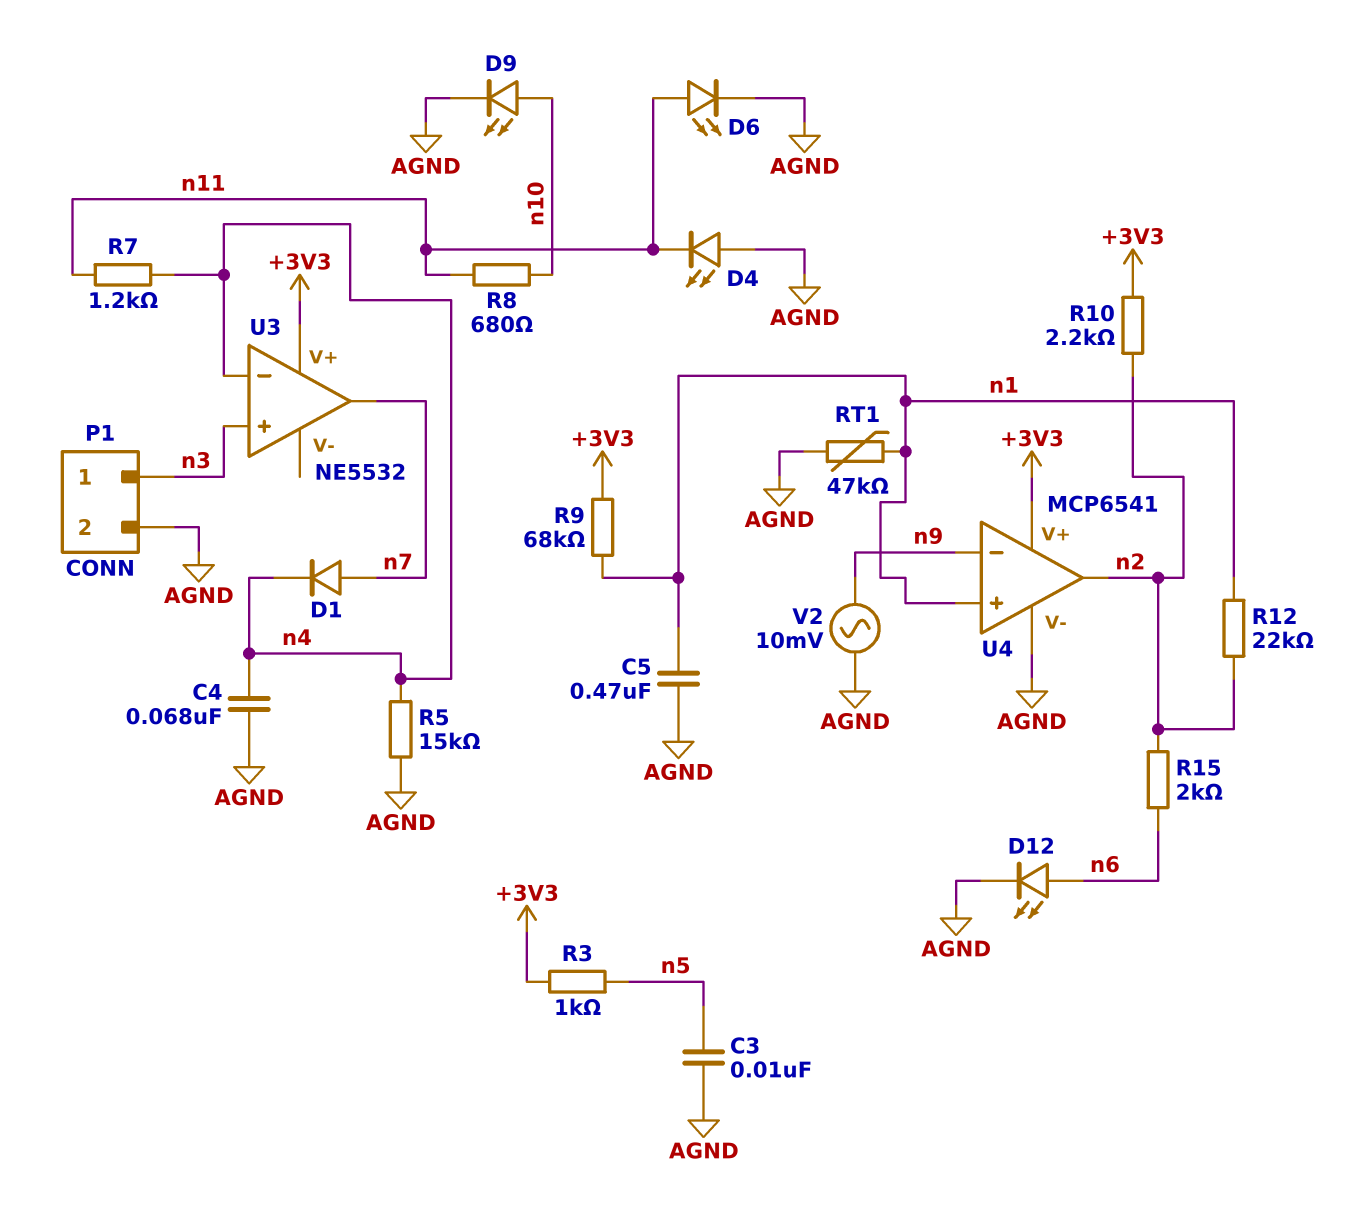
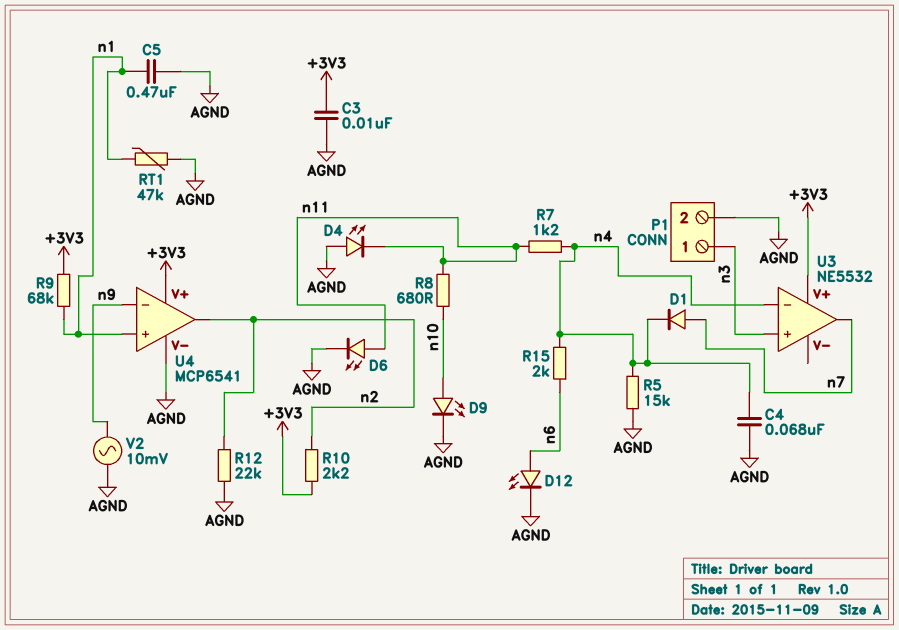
C3: 10nF (AGND, n5) -> 10nF (+3V3, AGND)
R3: 1k (+3V3, n5) -> none
R12: 22k (n1, n2) -> 22k (AGND, n2)
R15: 2k (n2, n6) -> 2k (n4, n6)

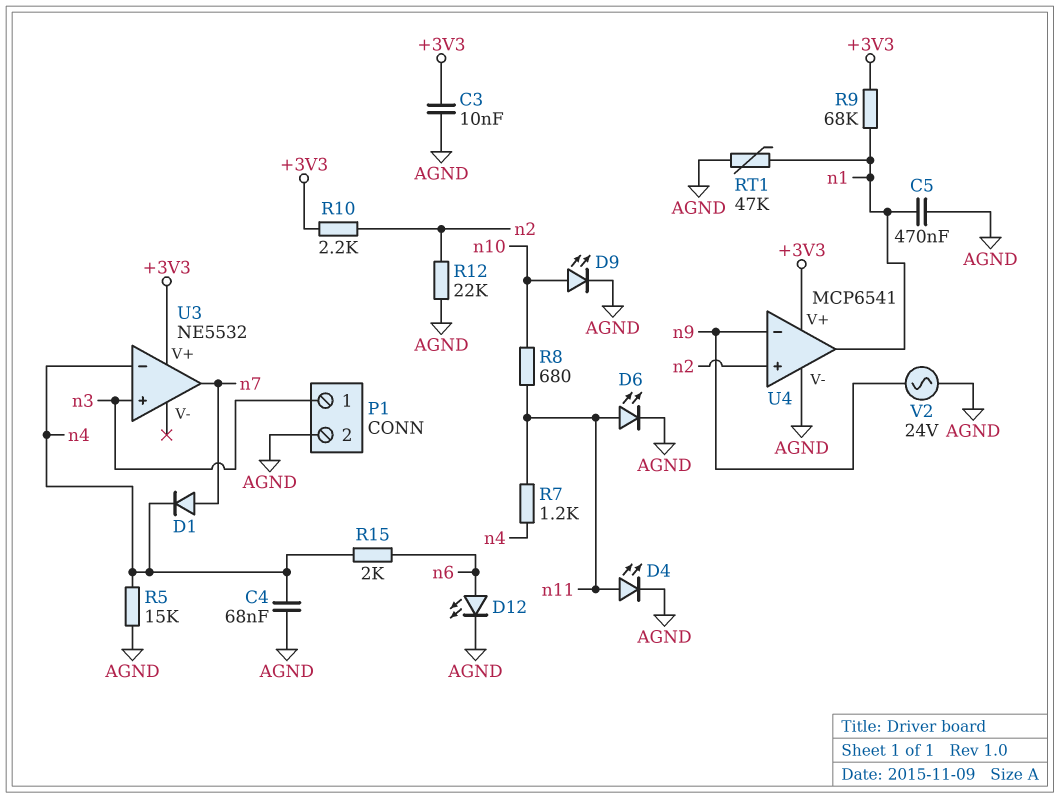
D4: LED (A AGND, K n11) -> LED (A n11, K AGND)
U4 pin in+: n1 -> n2
U4 pin out: n2 -> n1
V2: AC 10mV (AGND, n9) -> AC 24V (AGND, n9)

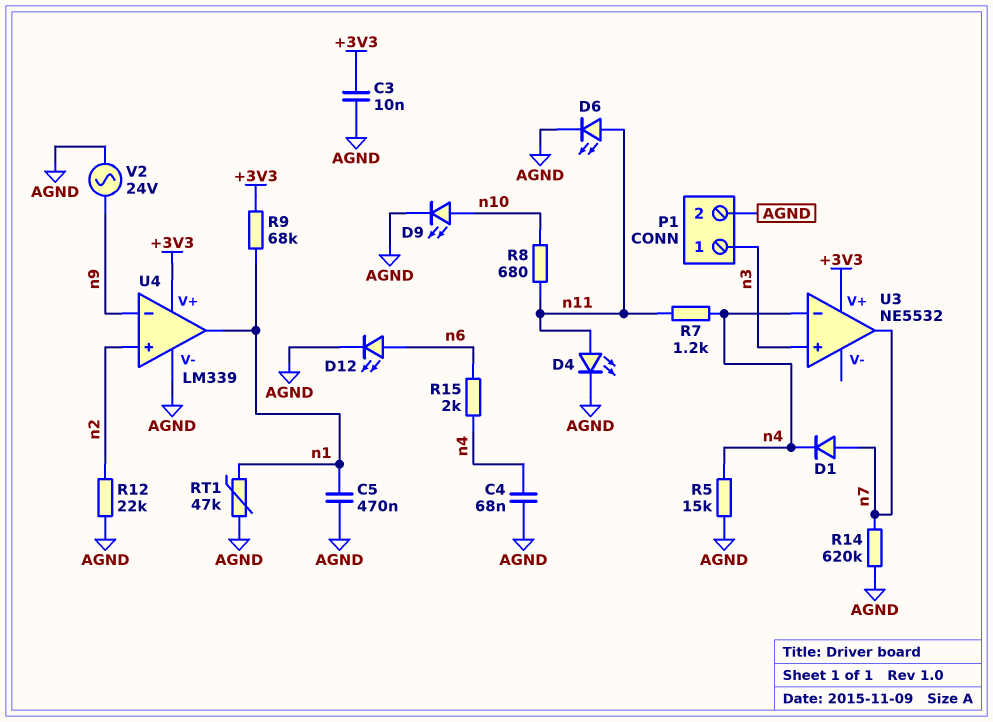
R10: 2.2k (+3V3, n2) -> none
R14: none -> 620k (AGND, n7)
U4: MCP6541 -> LM339

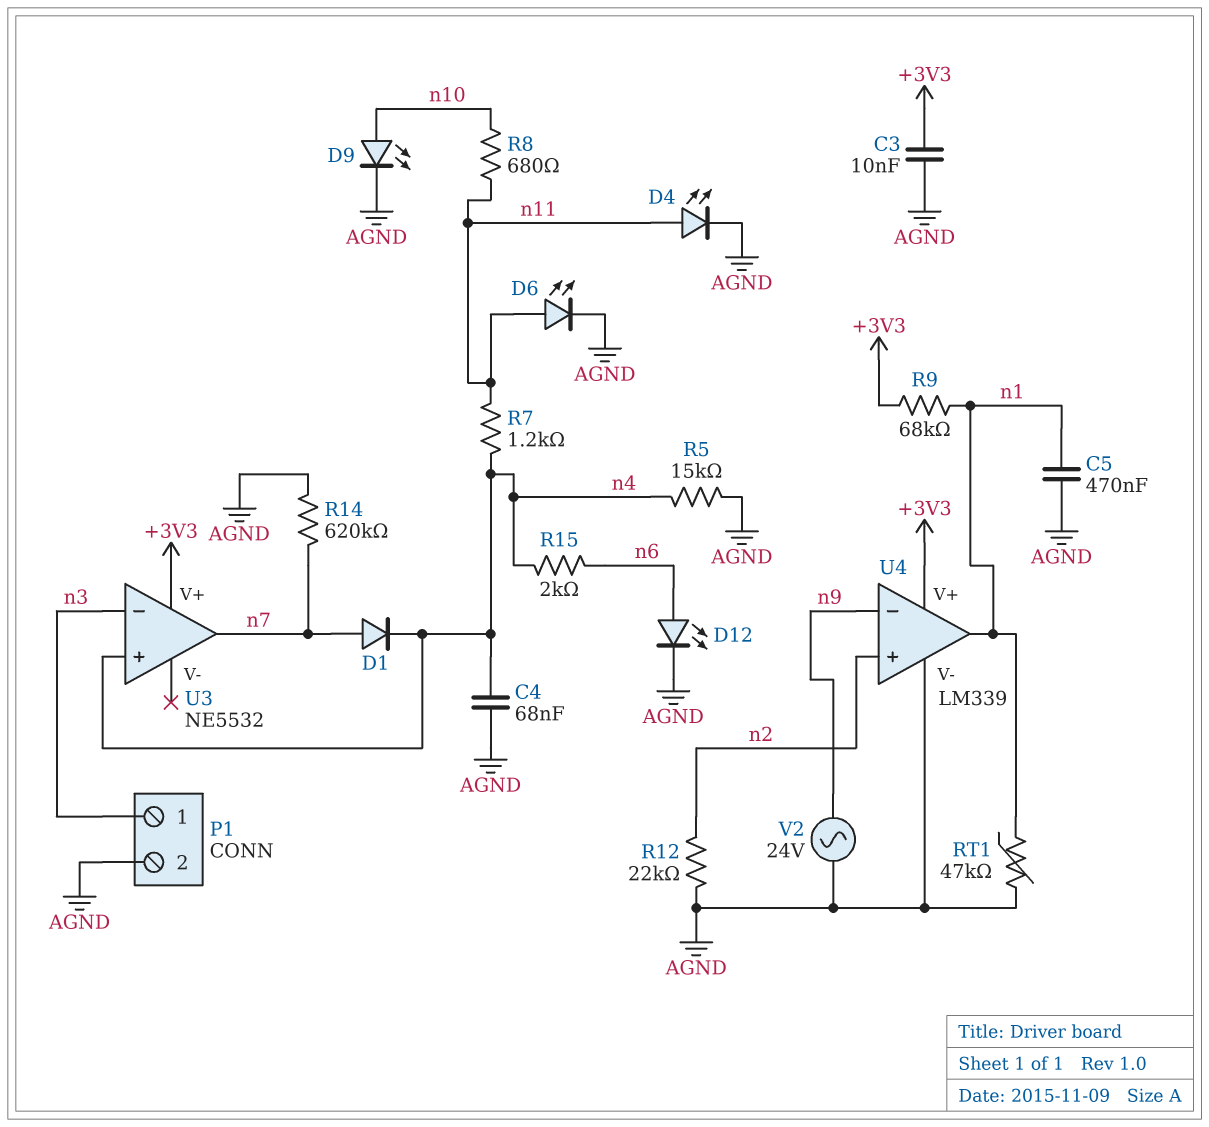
U3 pin in+: n3 -> n4
U3 pin in-: n4 -> n3

